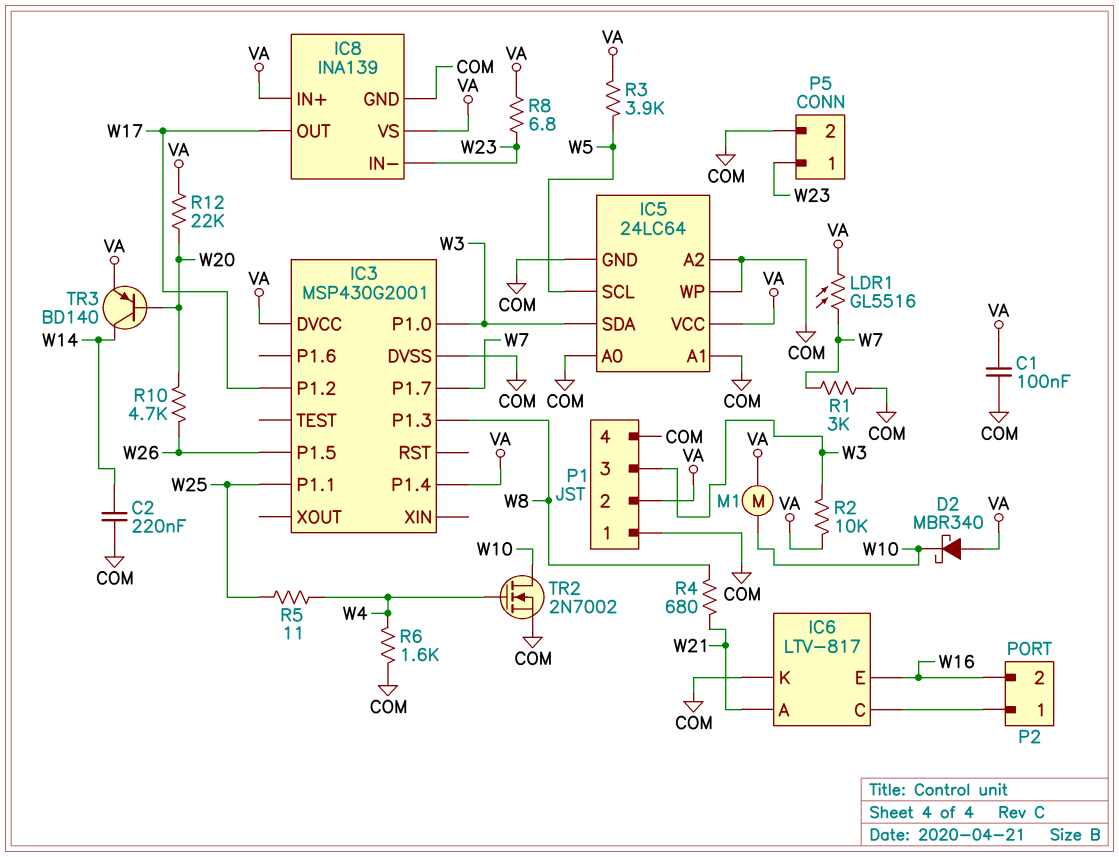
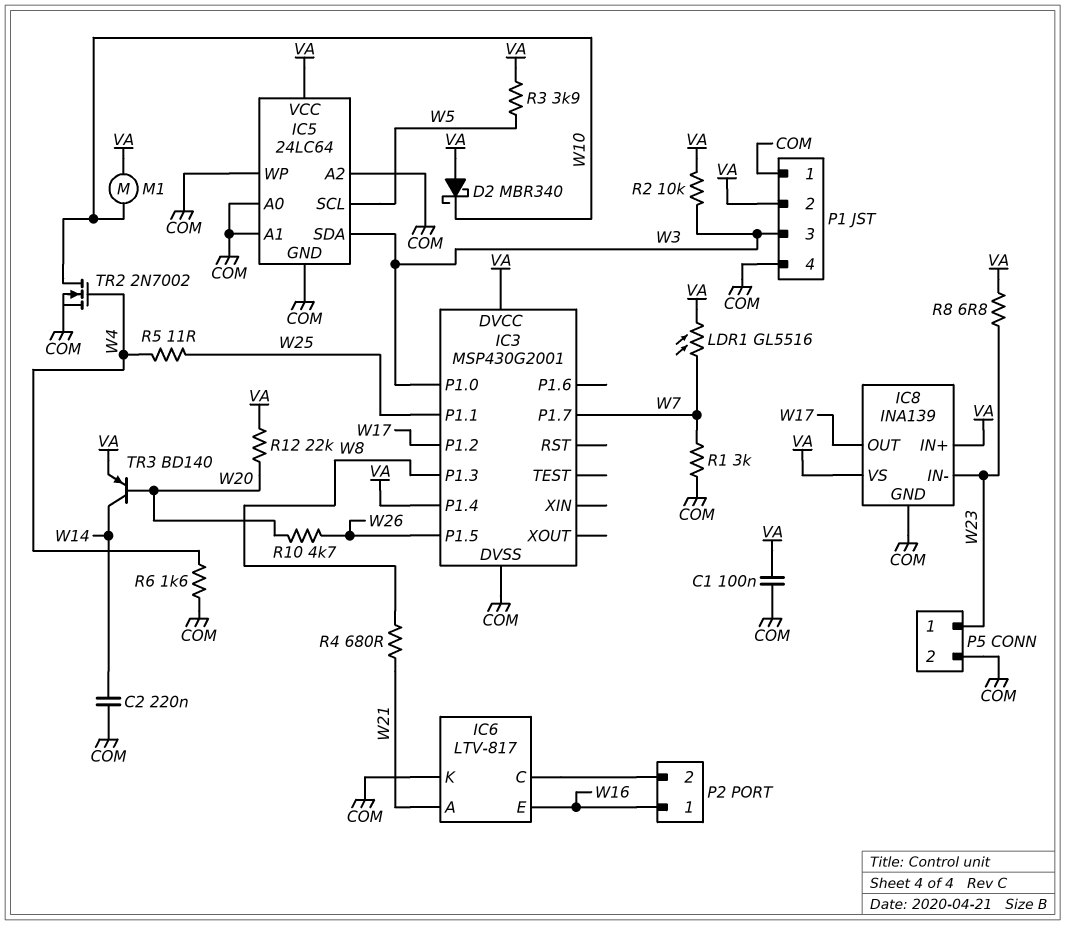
P2 pin 1: IC6/C -> W16
P2 pin 2: W16 -> IC6/C

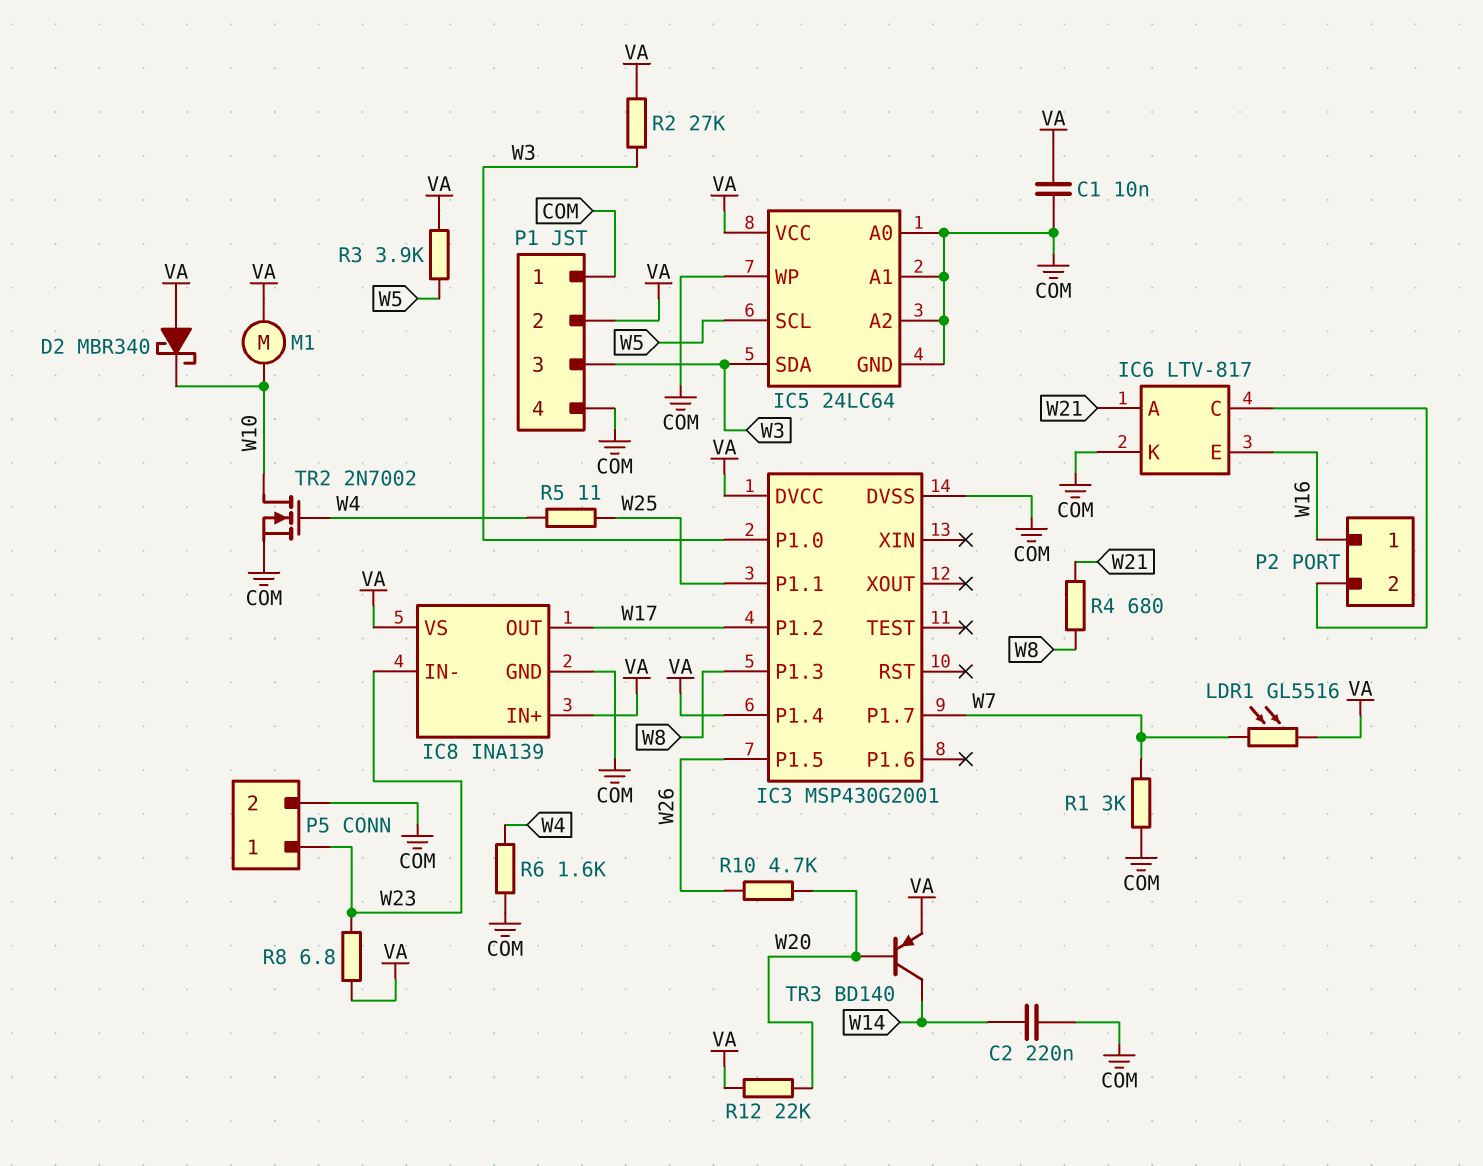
C1: 100nF (COM, VA) -> 10nF (COM, VA)
R2: 10k (VA, W3) -> 27k (VA, W3)

